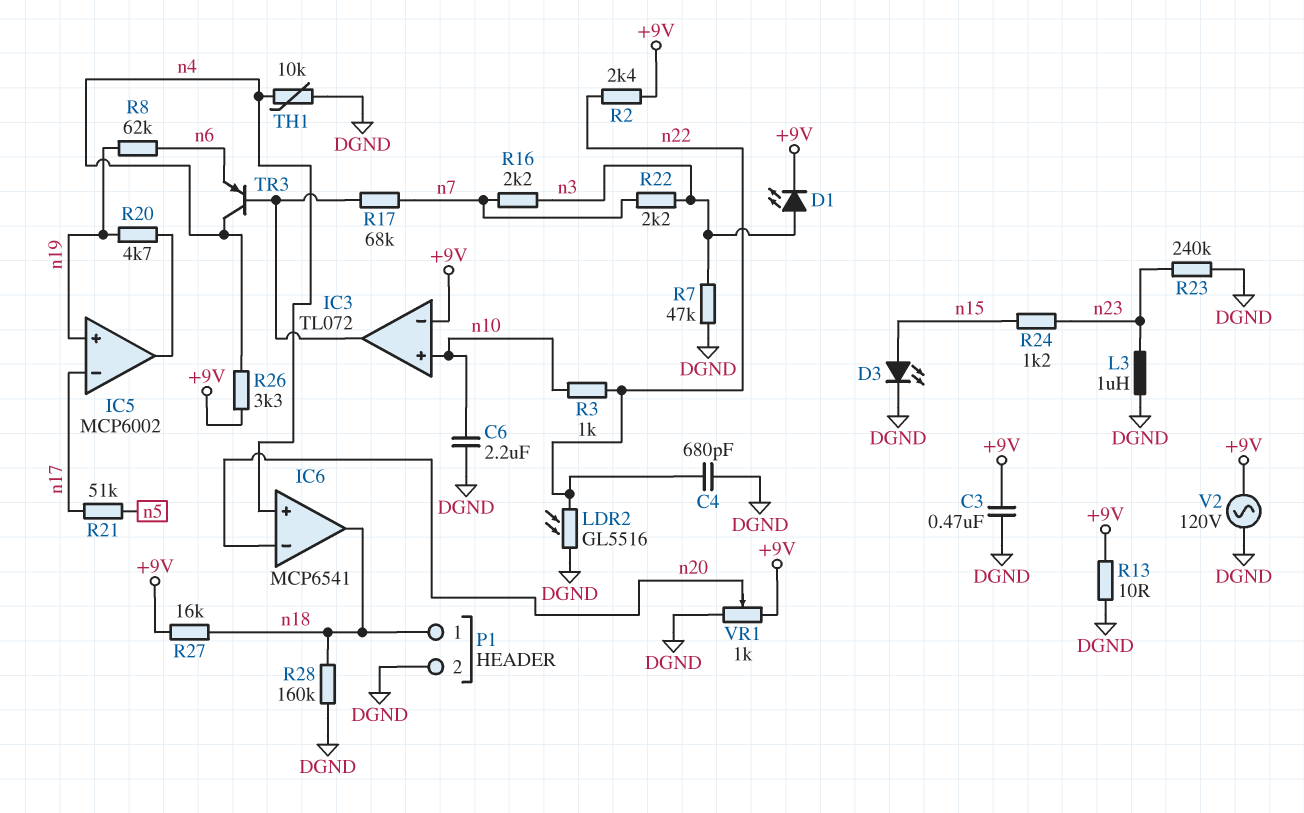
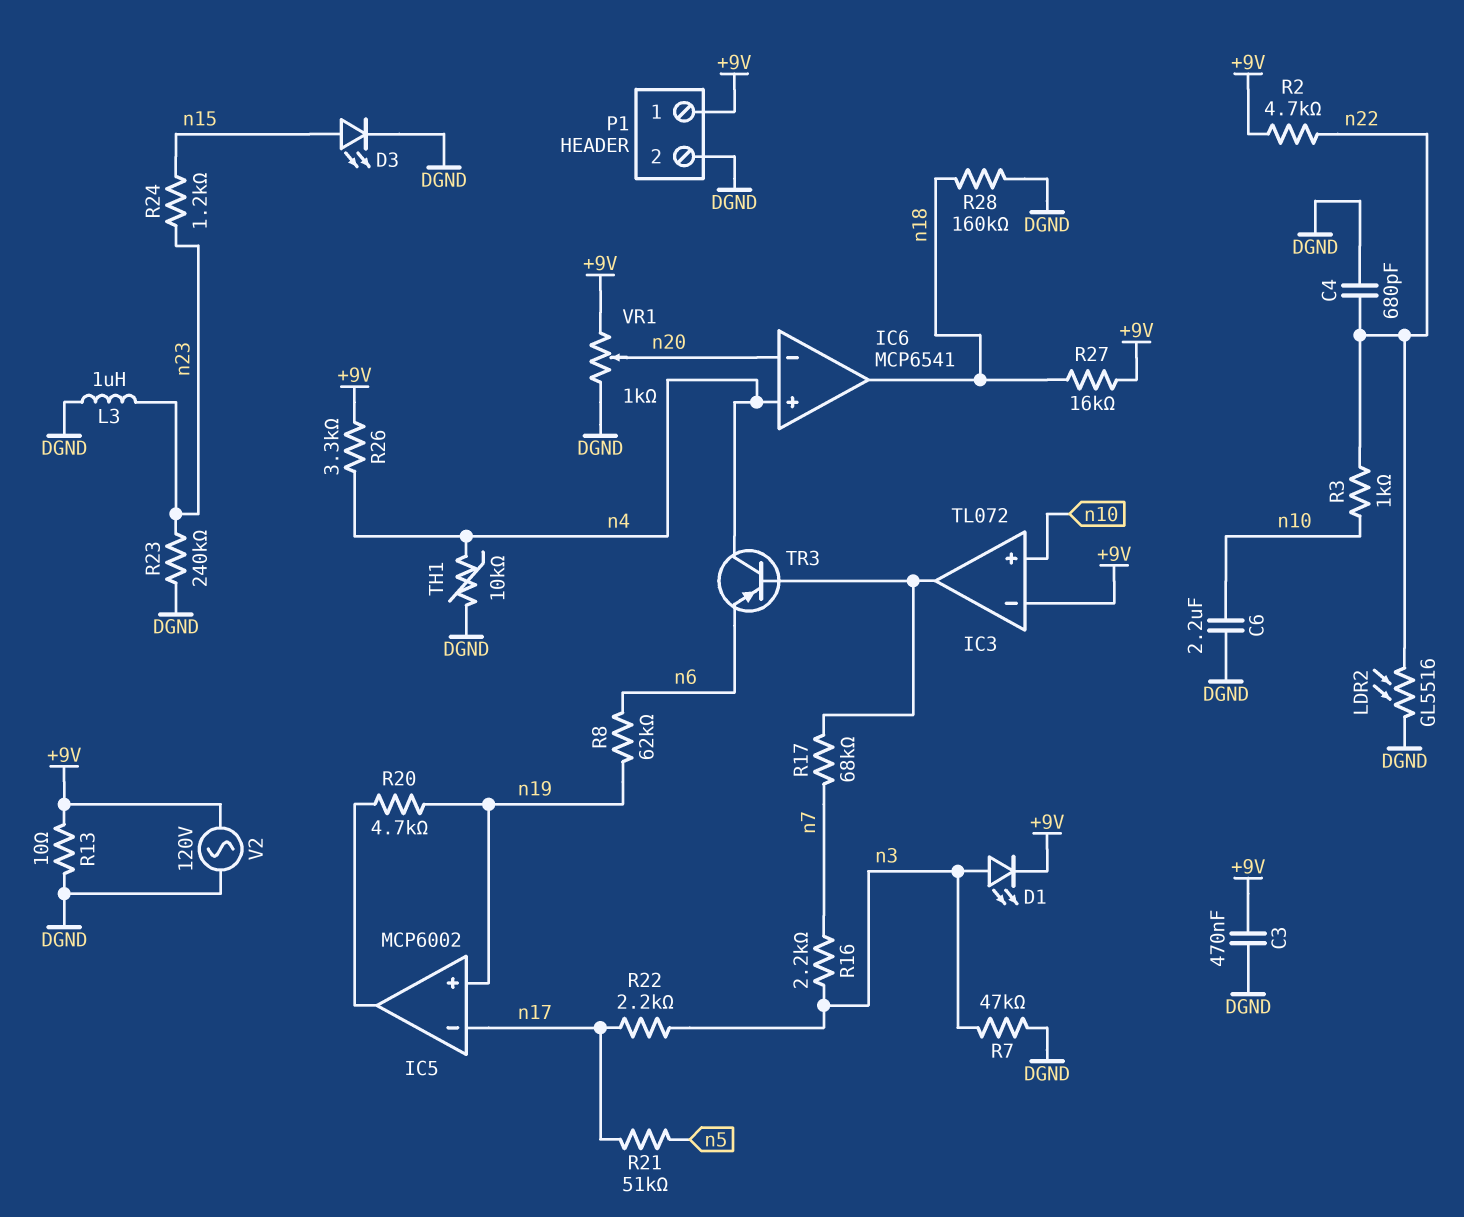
P1 pin 1: n18 -> +9V
R2: 2.4k (+9V, n22) -> 4.7k (+9V, n22)
R22: 2.2k (n3, n7) -> 2.2k (n3, n17)

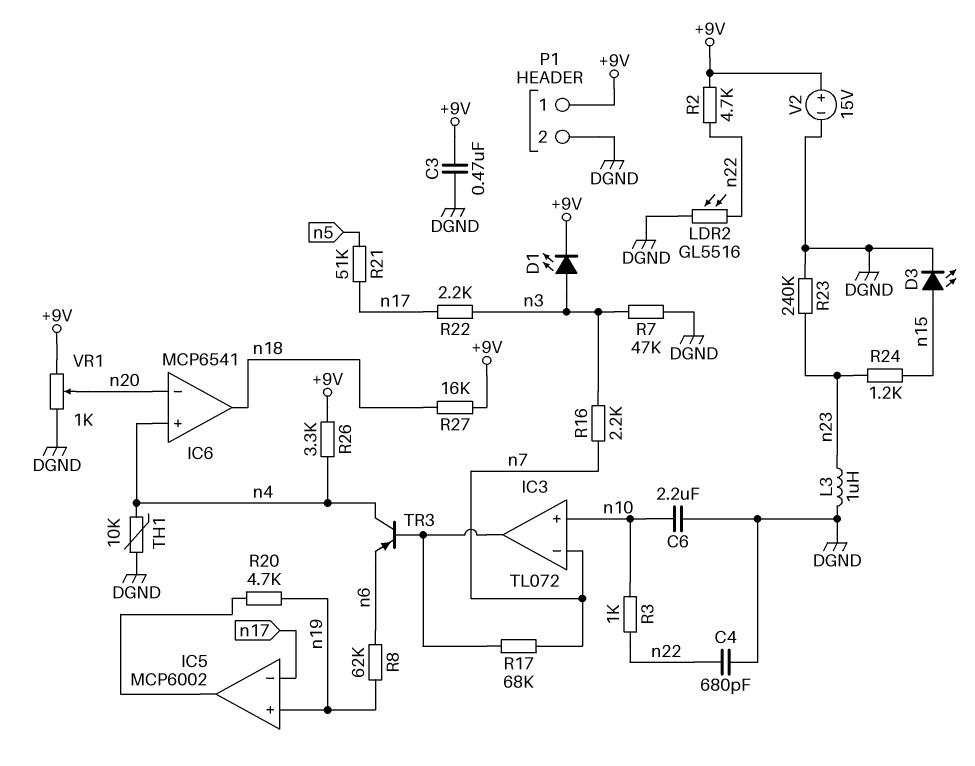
IC3 pin in-: +9V -> n7
R13: 10 (+9V, DGND) -> none
R28: 160k (DGND, n18) -> none
V2: AC 120V (+9V, DGND) -> 15V (plus +9V, minus DGND)

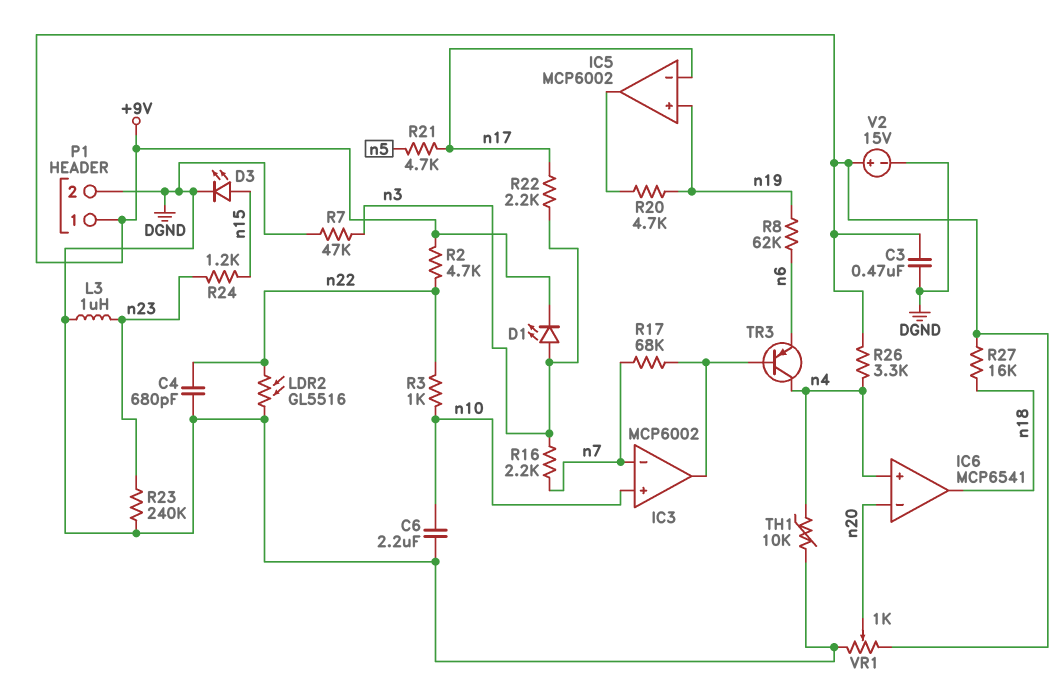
IC3: TL072 -> MCP6002
R21: 51k (n5, n17) -> 4.7k (n5, n17)

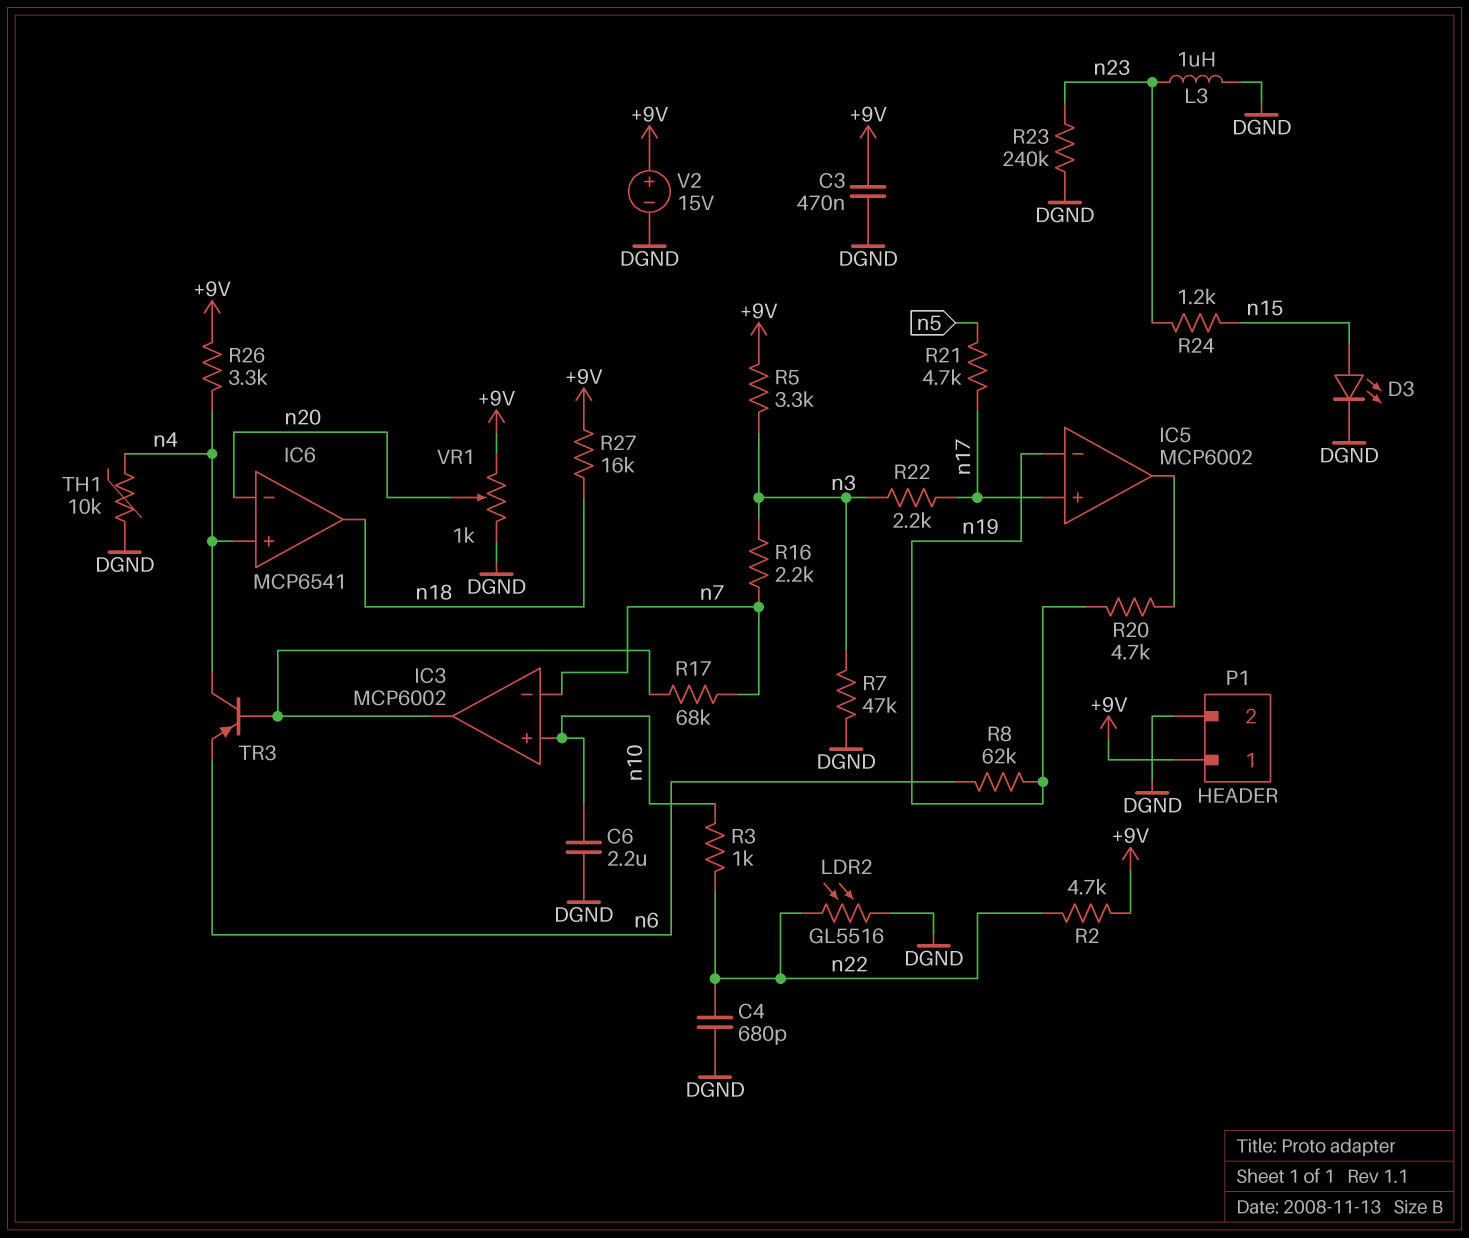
D1: LED (A n3, K +9V) -> none
IC5 pin in+: n19 -> n17
IC5 pin in-: n17 -> n19
R5: none -> 3.3k (+9V, n3)

